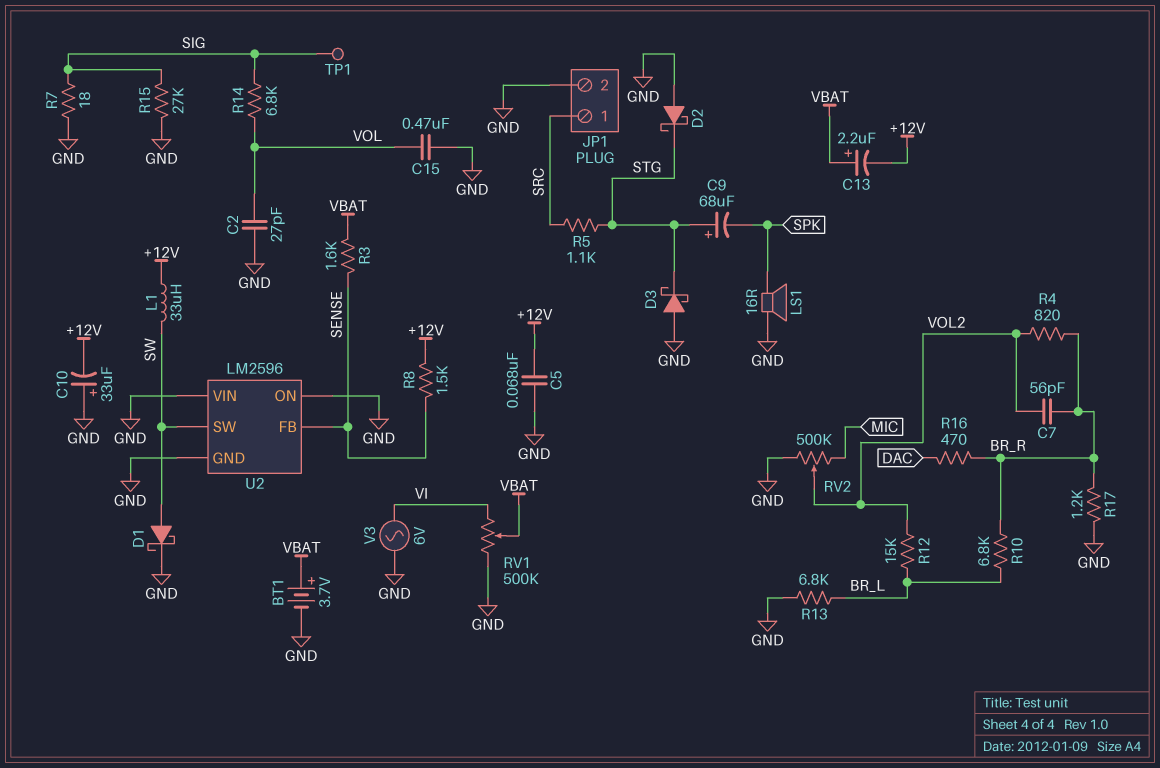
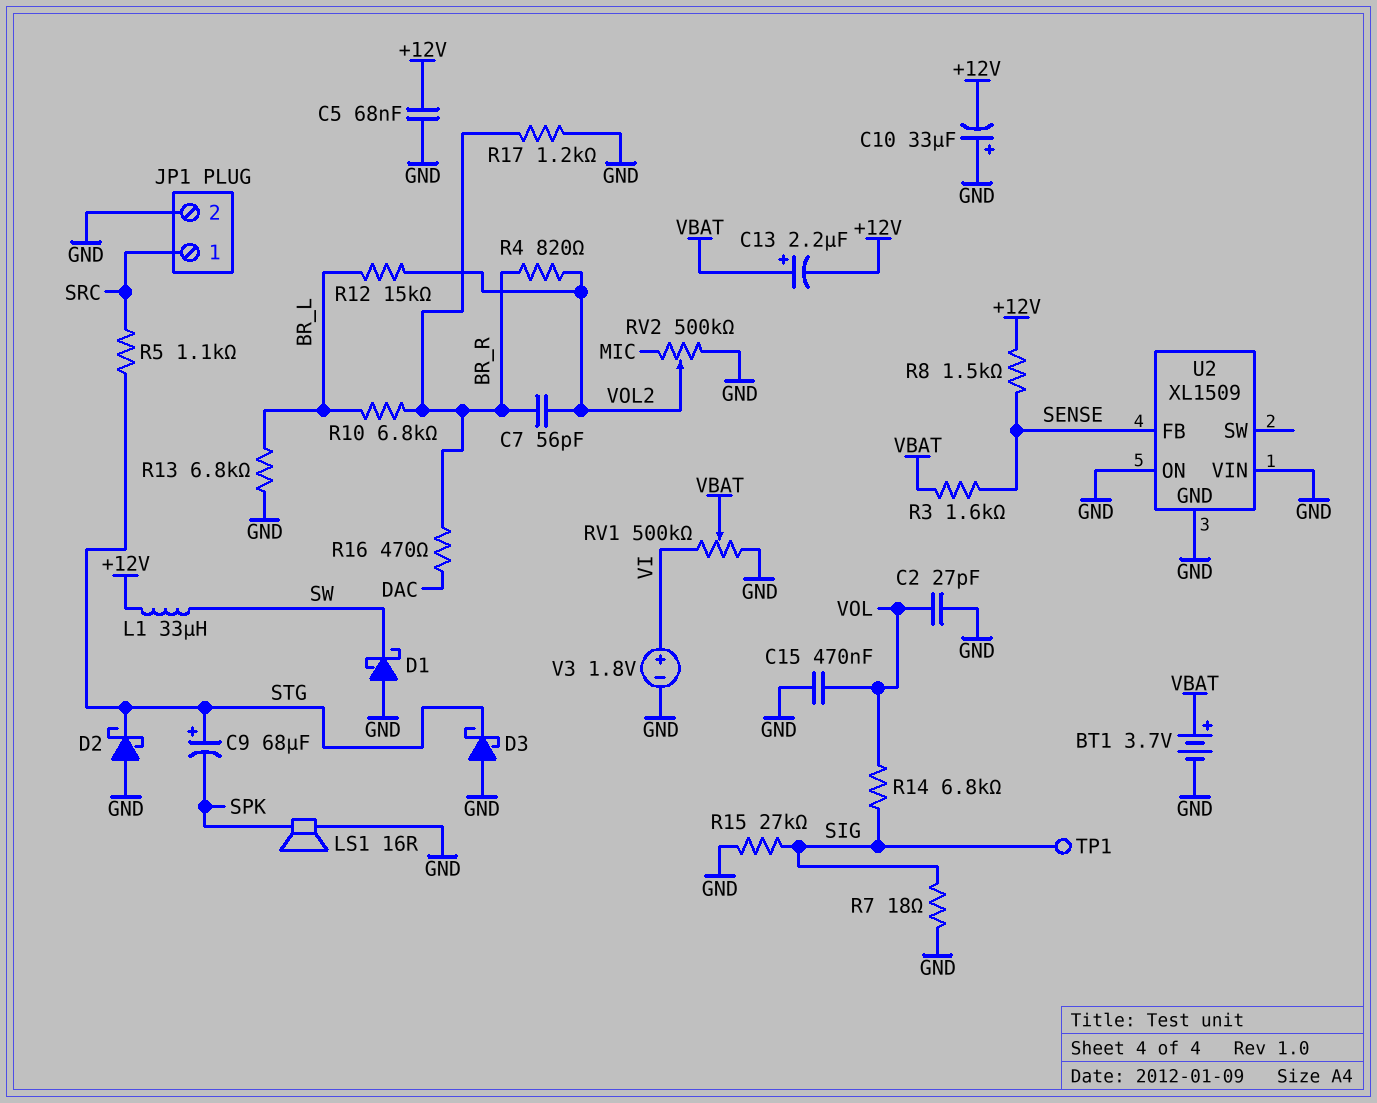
D1: schottky (A SW, K GND) -> schottky (A GND, K SW)
U2: LM2596 -> XL1509
U2 pin SW: SW -> none
V3: AC 6V (GND, VI) -> 1.8V (plus VI, minus GND)

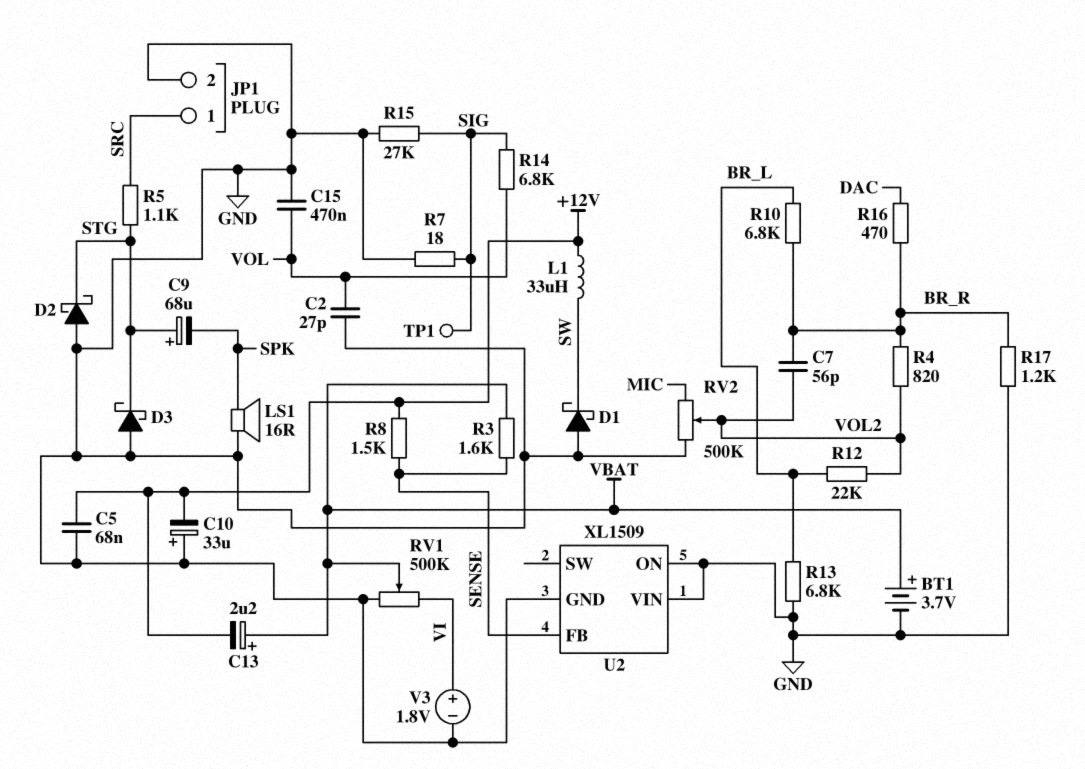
R12: 15k (BR_L, VOL2) -> 22k (BR_L, VOL2)

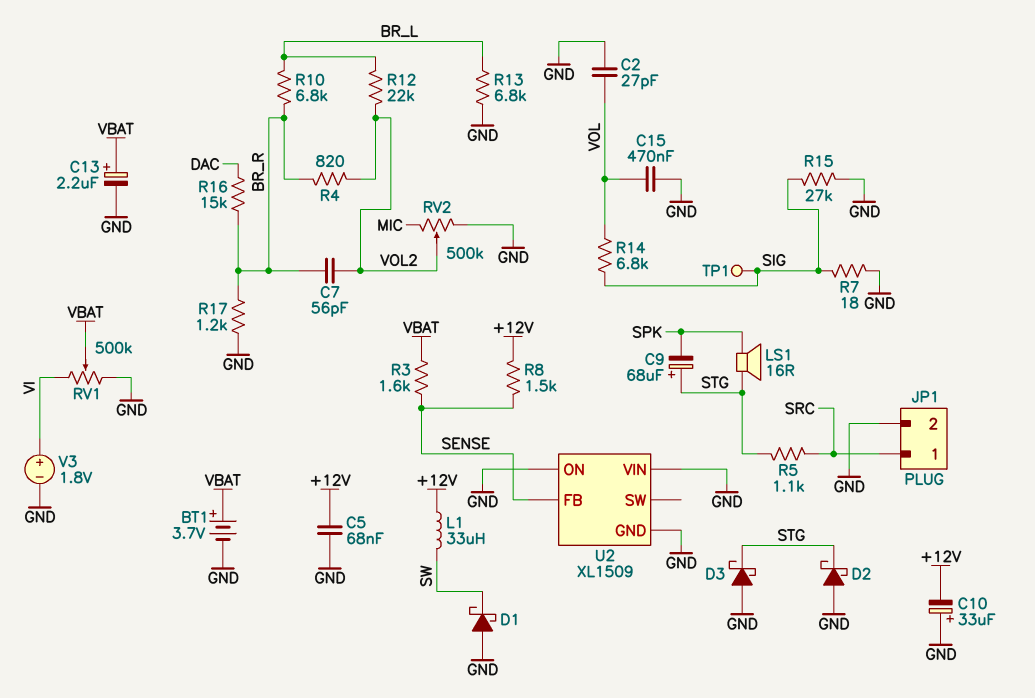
C13: 2.2uF (plus VBAT, minus +12V) -> 2.2uF (plus VBAT, minus GND)
LS1: speaker 16R (GND, SPK) -> speaker 16R (SPK, STG)
R16: 470 (BR_R, DAC) -> 15k (BR_R, DAC)

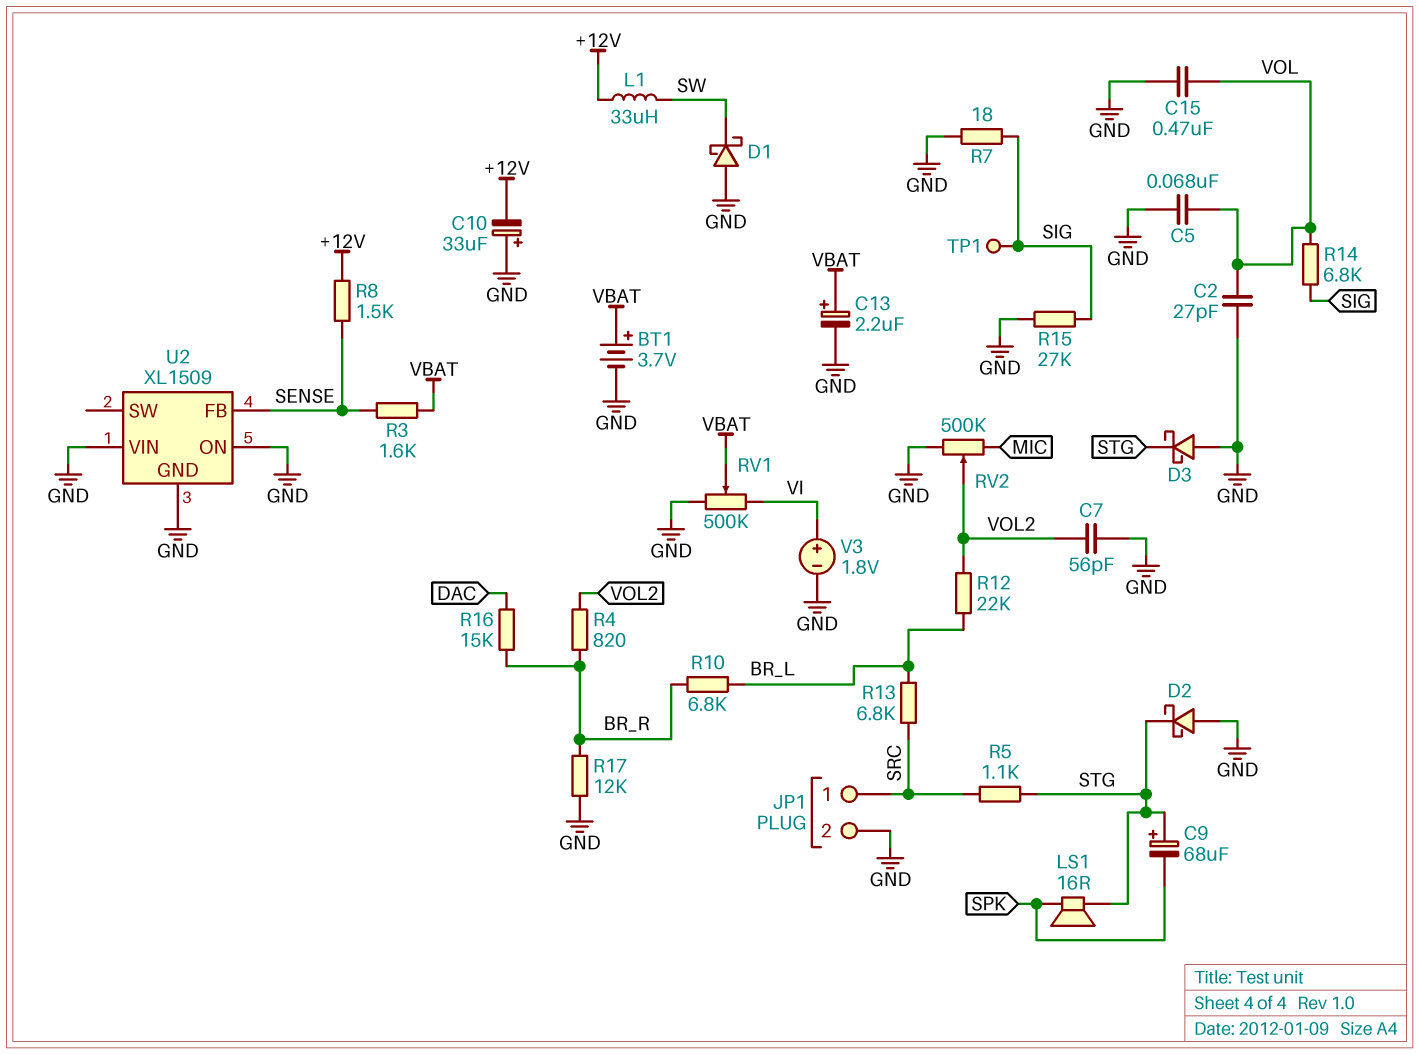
C5: 68nF (+12V, GND) -> 68nF (GND, VOL)
C7: 56pF (BR_R, VOL2) -> 56pF (GND, VOL2)
R13: 6.8k (BR_L, GND) -> 6.8k (BR_L, SRC)
R17: 1.2k (BR_R, GND) -> 12k (BR_R, GND)

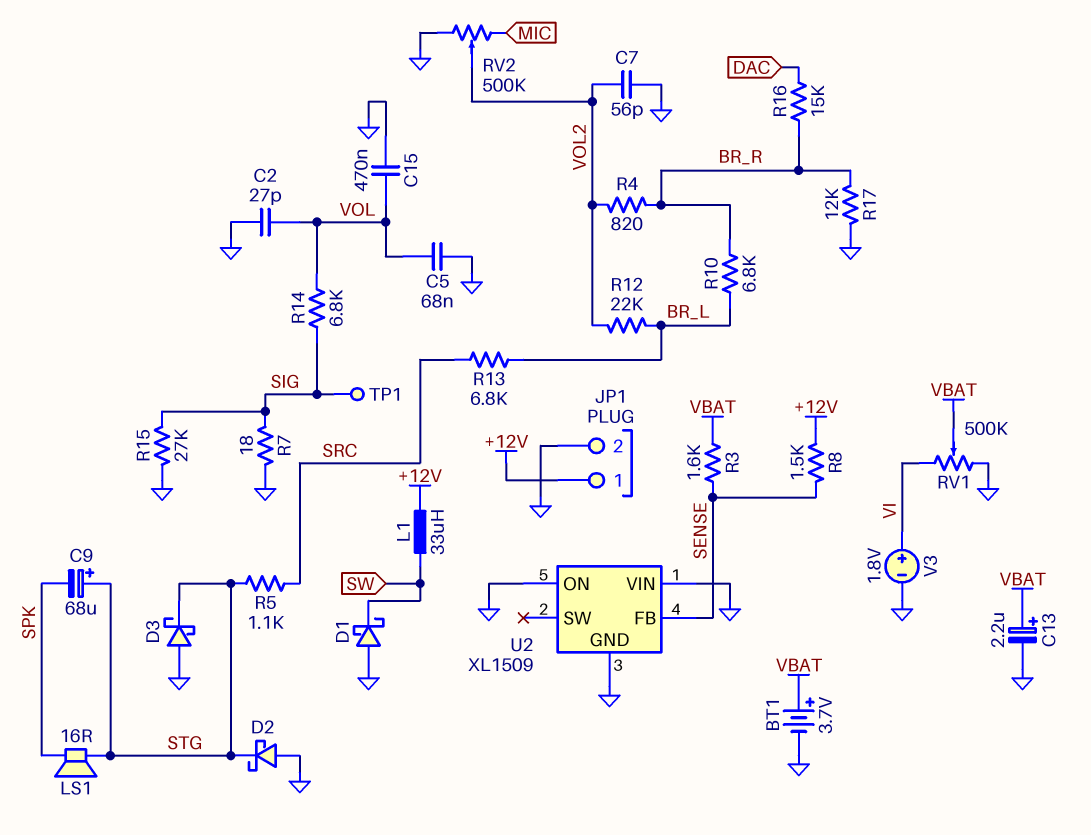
C10: 33uF (plus GND, minus +12V) -> none
JP1 pin 1: SRC -> +12V

